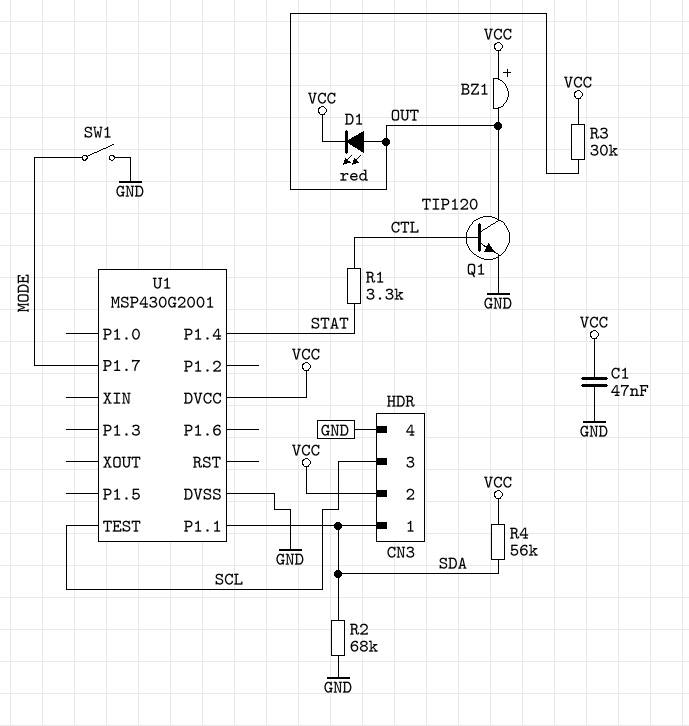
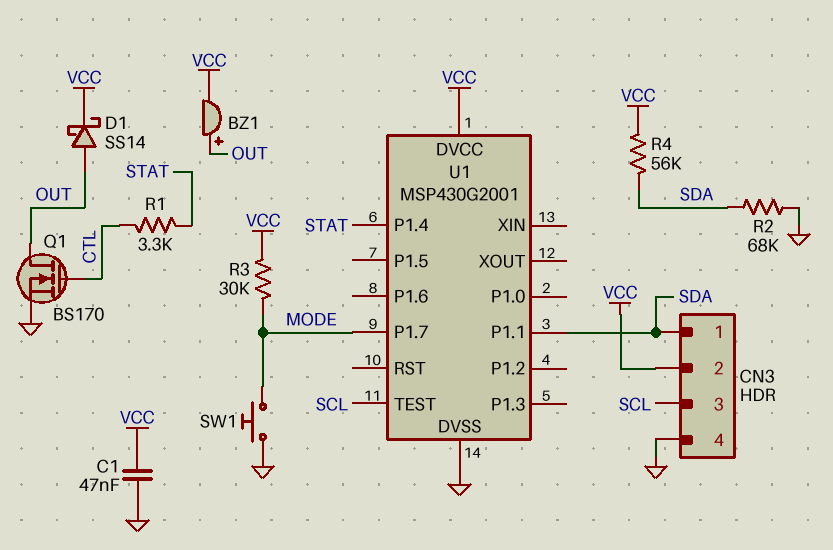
BZ1: buzzer (plus VCC, minus OUT) -> buzzer (plus OUT, minus VCC)
D1: LED red (A OUT, K VCC) -> schottky SS14 (A OUT, K VCC)
Q1: NPN TIP120 (B CTL, C OUT, E GND) -> NMOS BS170 (G CTL, D OUT, S GND)
R3: 30k (OUT, VCC) -> 30k (MODE, VCC)
SW1: switch (GND, MODE) -> button (GND, MODE)

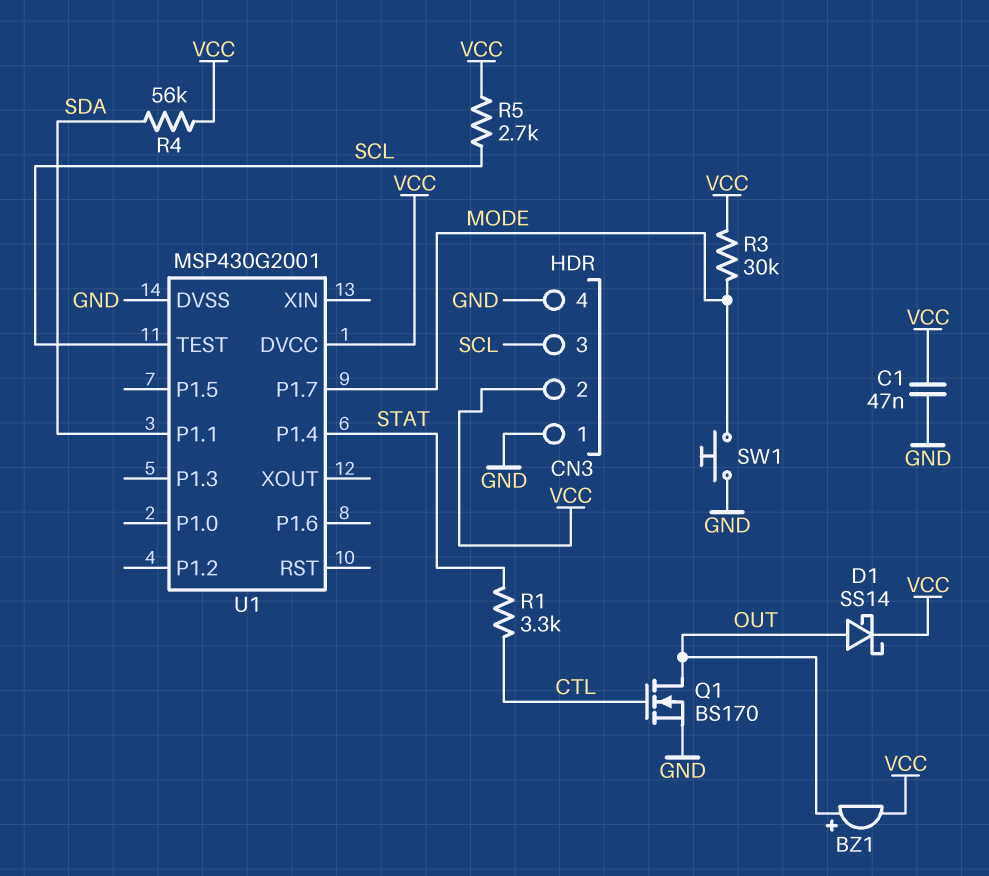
CN3 pin 1: SDA -> GND
R2: 68k (GND, SDA) -> none
R5: none -> 2.7k (SCL, VCC)

